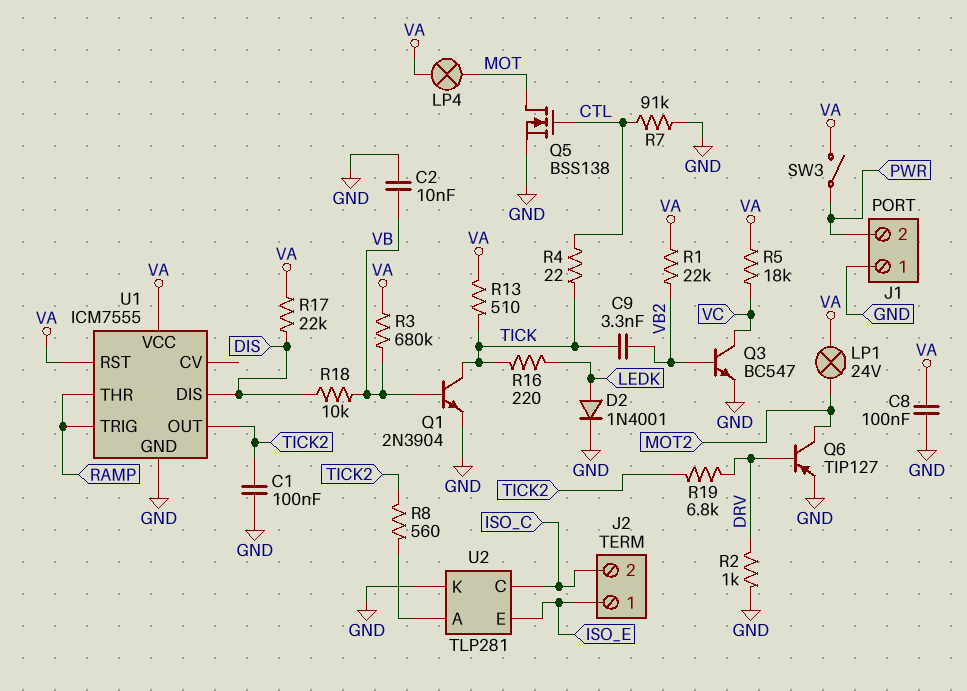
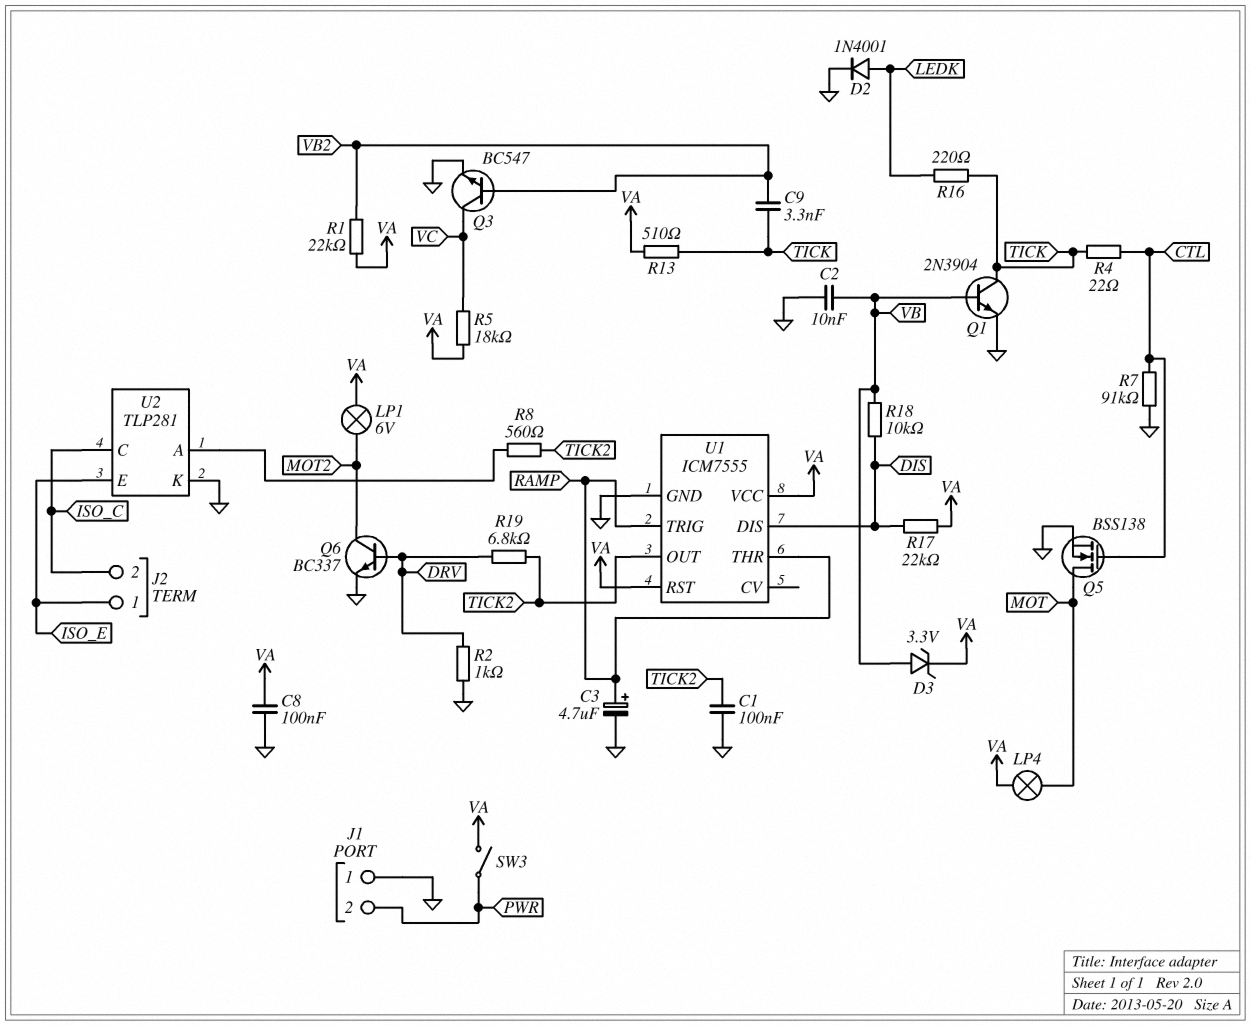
C3: none -> 4.7uF (plus RAMP, minus GND)
D3: none -> zener 3.3V (A VB, K VA)
LP1: lamp 24V (MOT2, VA) -> lamp 6V (MOT2, VA)
Q6: PNP TIP127 (B DRV, C MOT2, E GND) -> NPN BC337 (B DRV, C MOT2, E GND)
R3: 680k (VA, VB) -> none

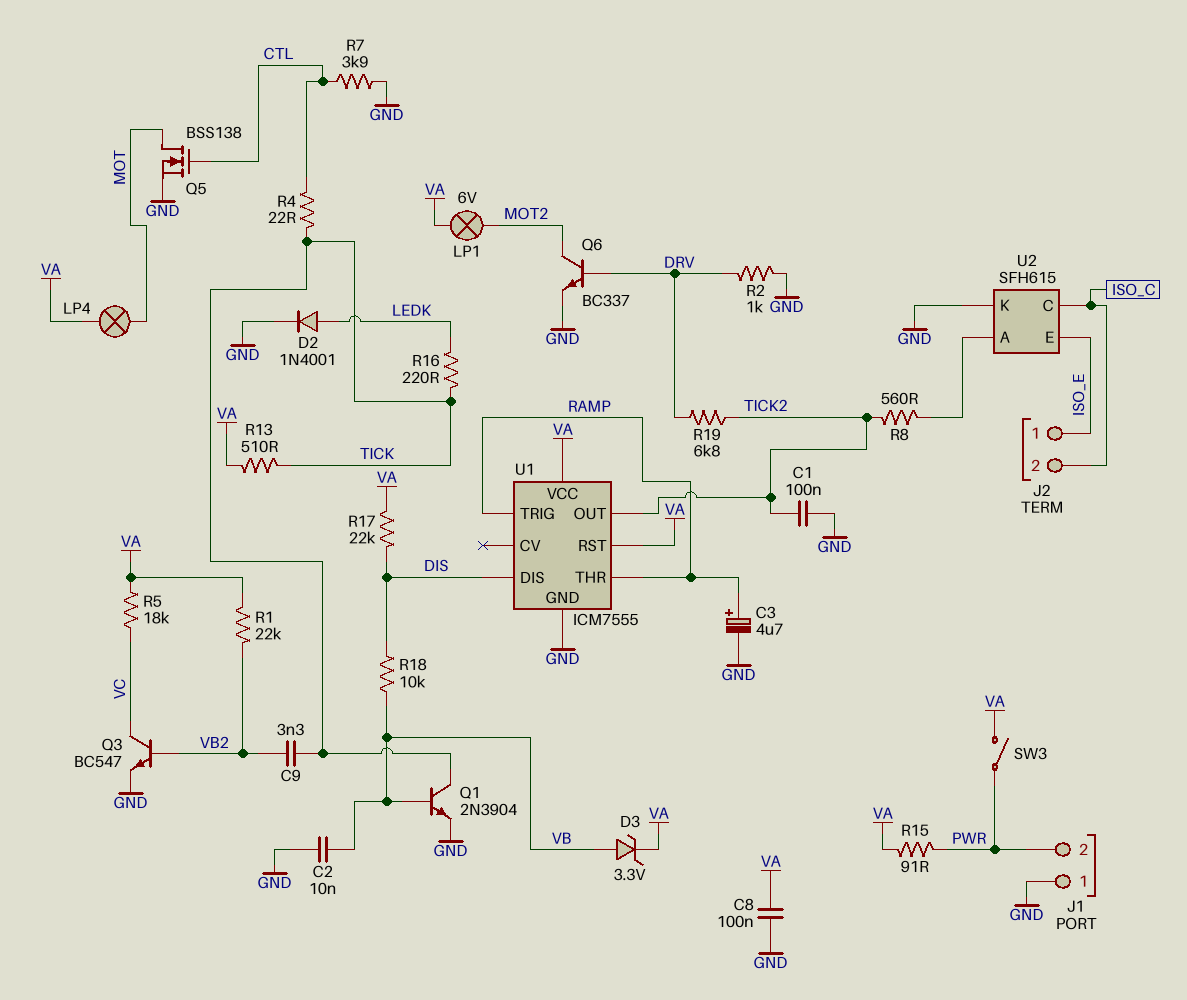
R7: 91k (CTL, GND) -> 3.9k (CTL, GND)
R15: none -> 91 (PWR, VA)
U2: TLP281 -> SFH615

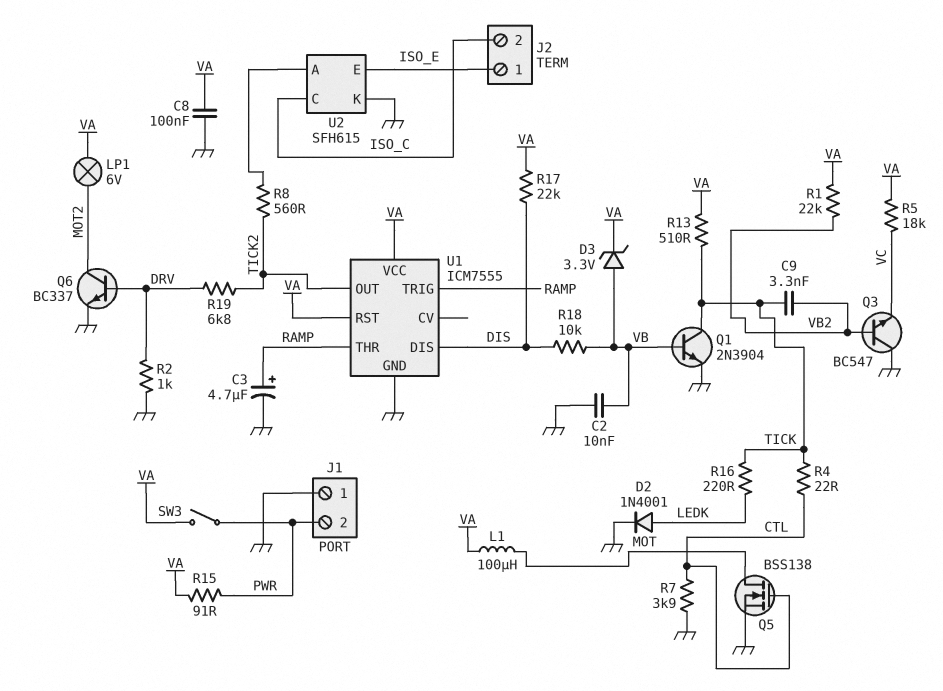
C1: 100nF (GND, TICK2) -> none
L1: none -> 100uH (MOT, VA)
LP4: lamp (MOT, VA) -> none
Q3: NPN BC547 (B VB2, C VC, E GND) -> NPN BC547 (B VB2, C GND, E VC)

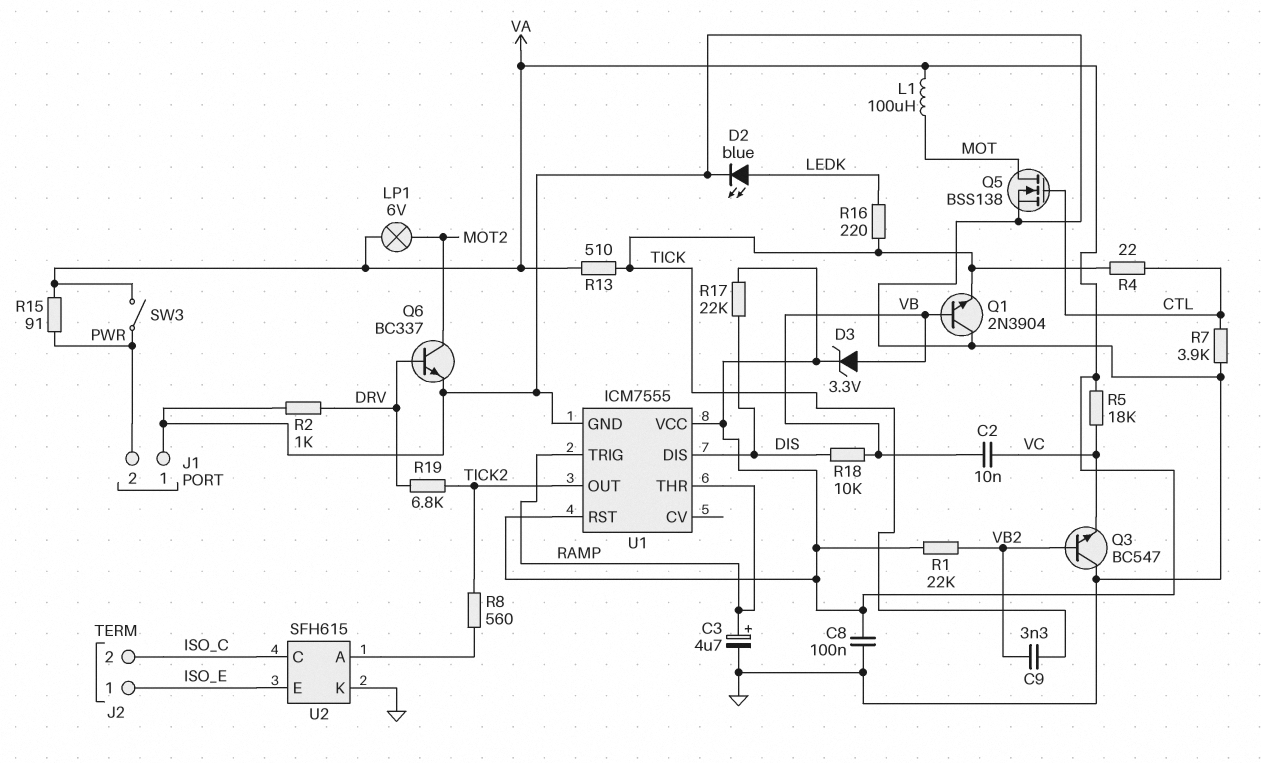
C2: 10nF (GND, VB) -> 10nF (VB, VC)
D2: diode 1N4001 (A LEDK, K GND) -> LED blue (A LEDK, K GND)
Q1: NPN 2N3904 (B VB, C TICK, E GND) -> NPN 2N3904 (B VB, C GND, E TICK)

